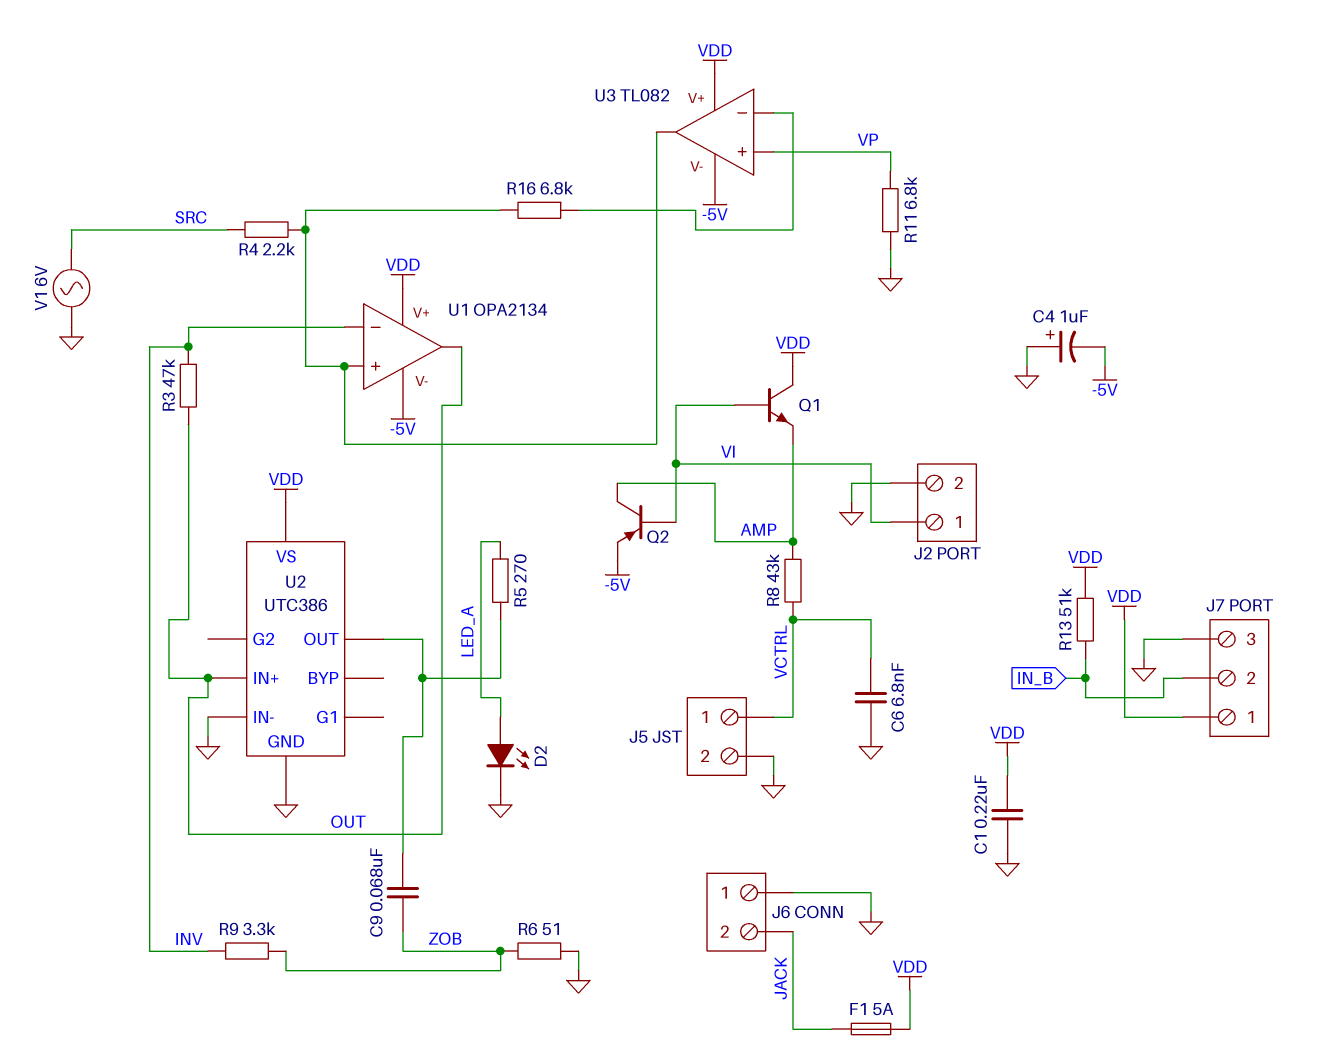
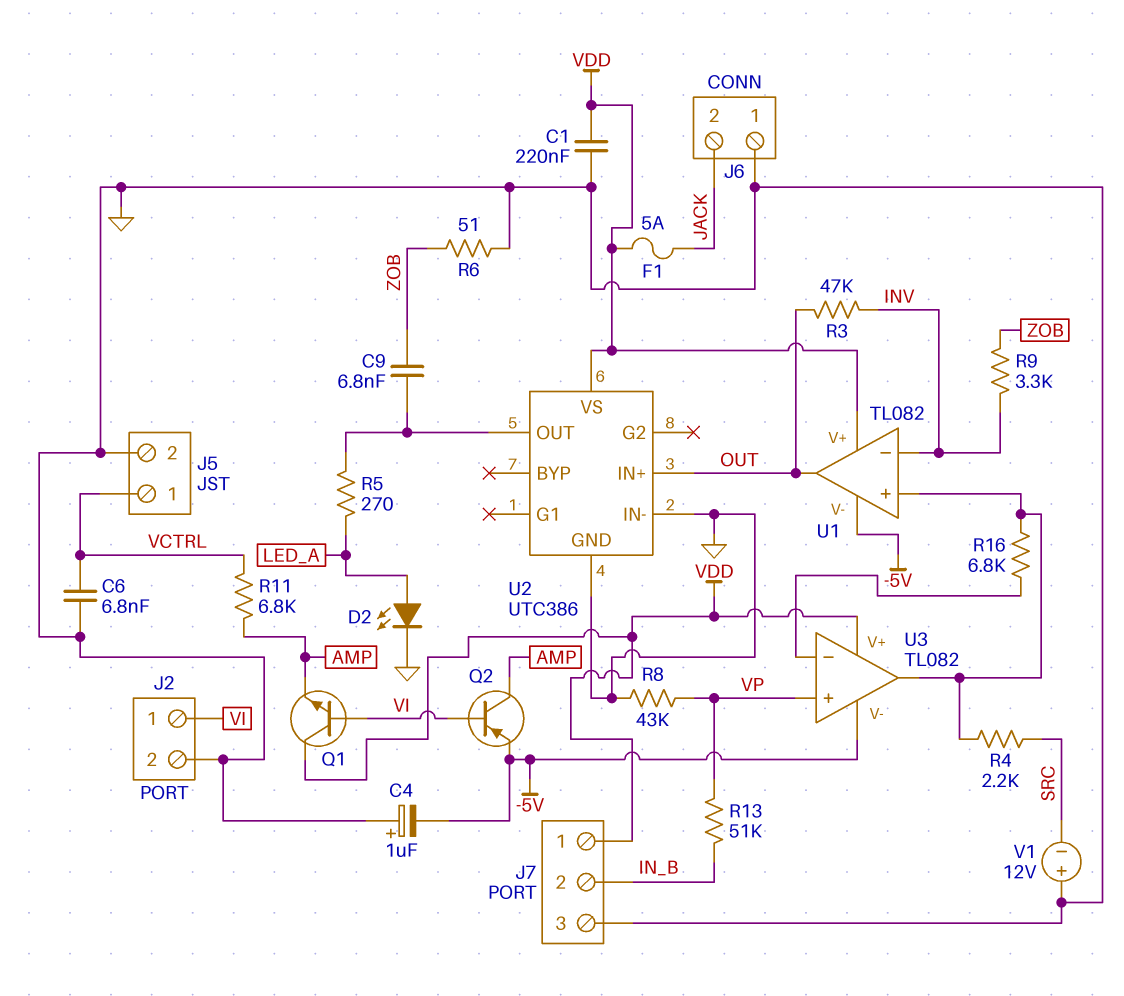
C9: 68nF (U2/OUT, ZOB) -> 6.8nF (U2/OUT, ZOB)
R8: 43k (AMP, VCTRL) -> 43k (GND, VP)
R11: 6.8k (GND, VP) -> 6.8k (AMP, VCTRL)
R13: 51k (IN_B, VDD) -> 51k (IN_B, VP)
U1: OPA2134 -> TL082
V1: AC 6V (GND, SRC) -> 12V (plus GND, minus SRC)

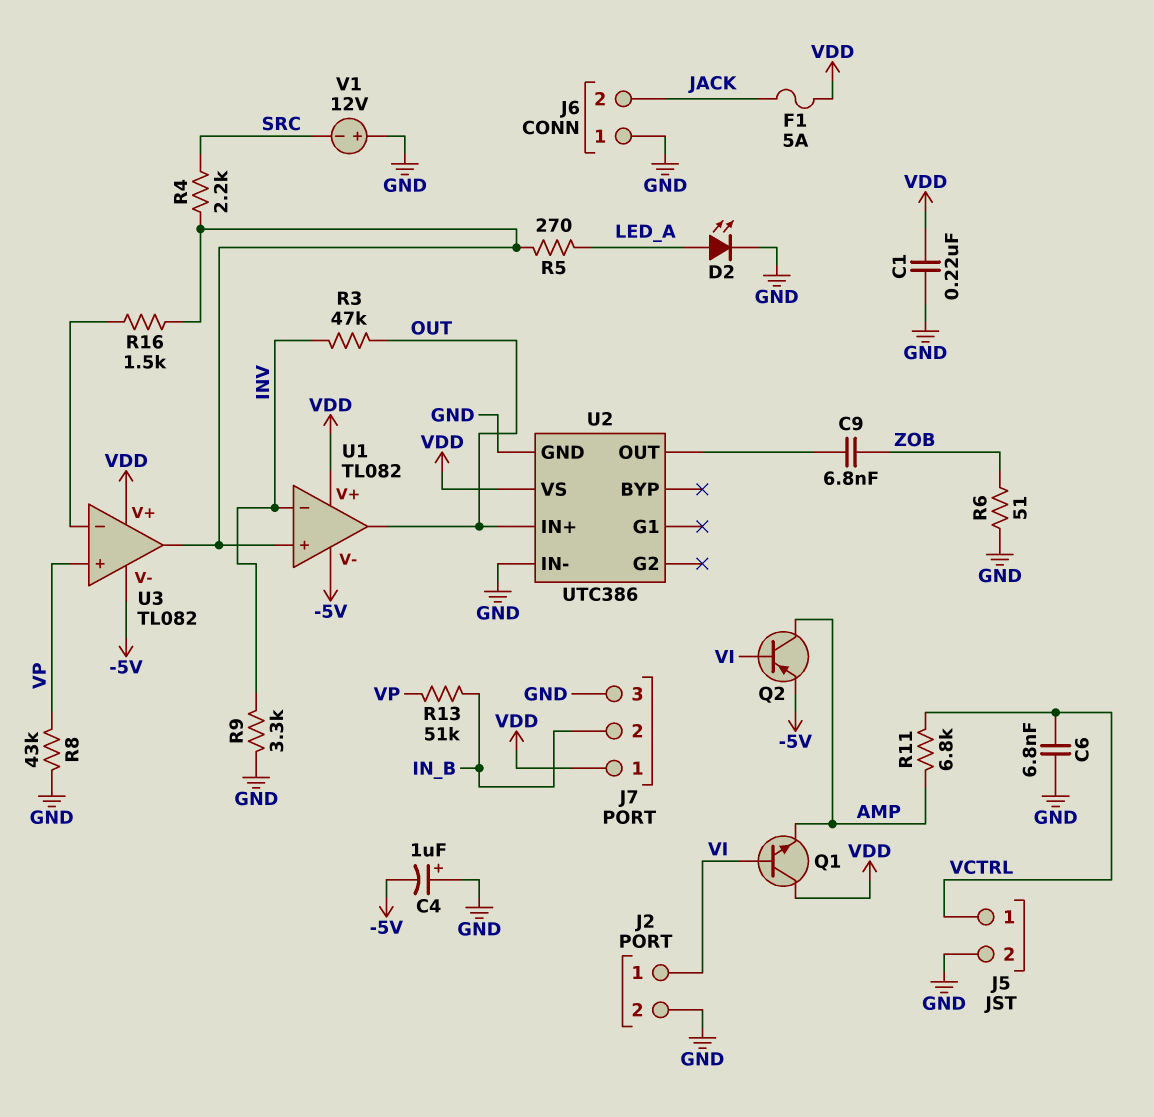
R5: 270 (LED_A, U2/OUT) -> 270 (LED_A, U1/in+)
R9: 3.3k (INV, ZOB) -> 3.3k (GND, INV)
R16: 6.8k (U1/in+, U3/in-) -> 1.5k (U1/in+, U3/in-)

